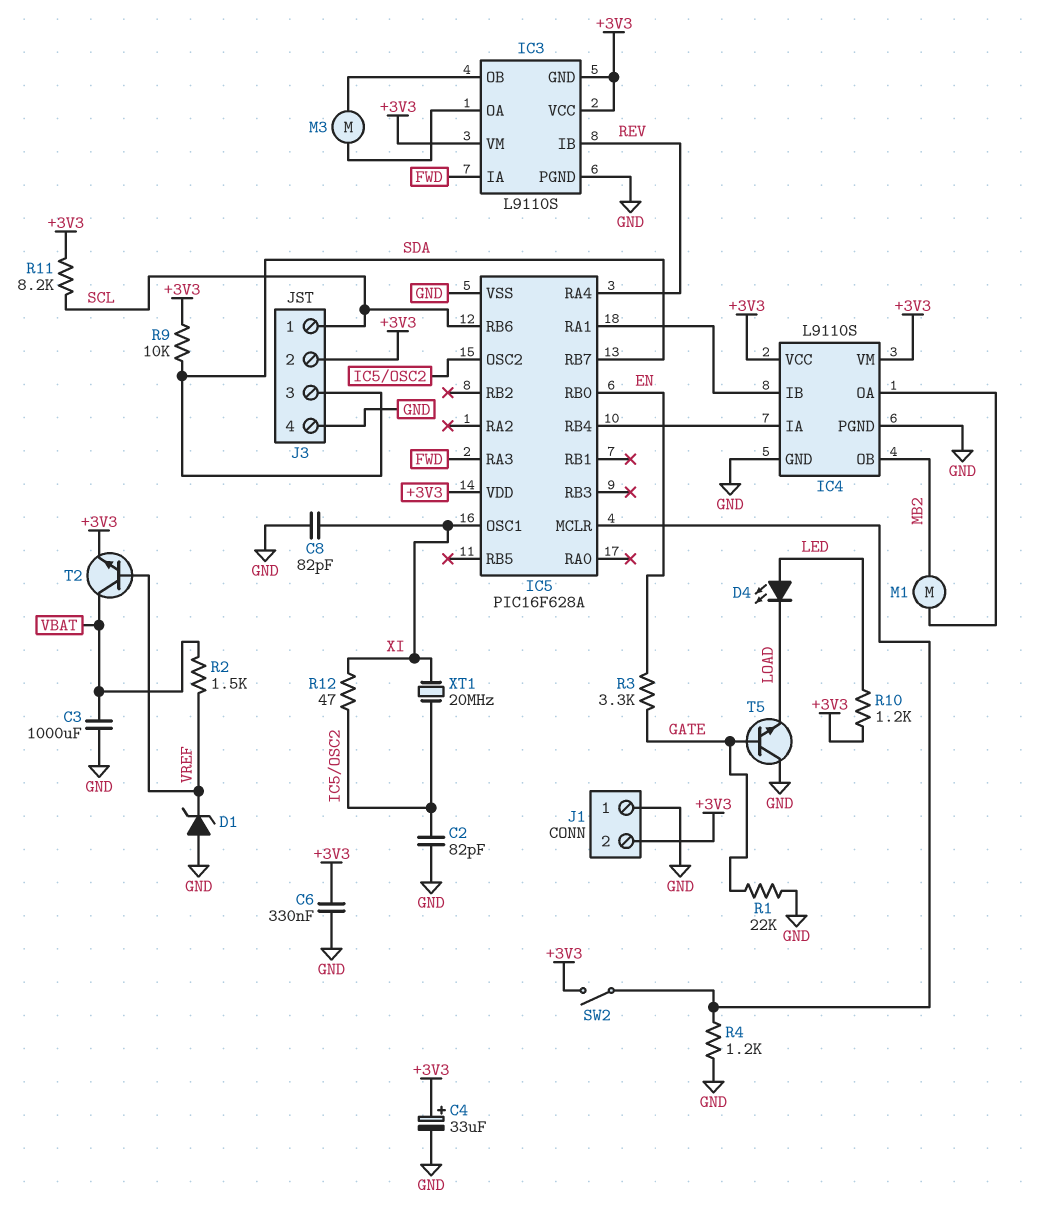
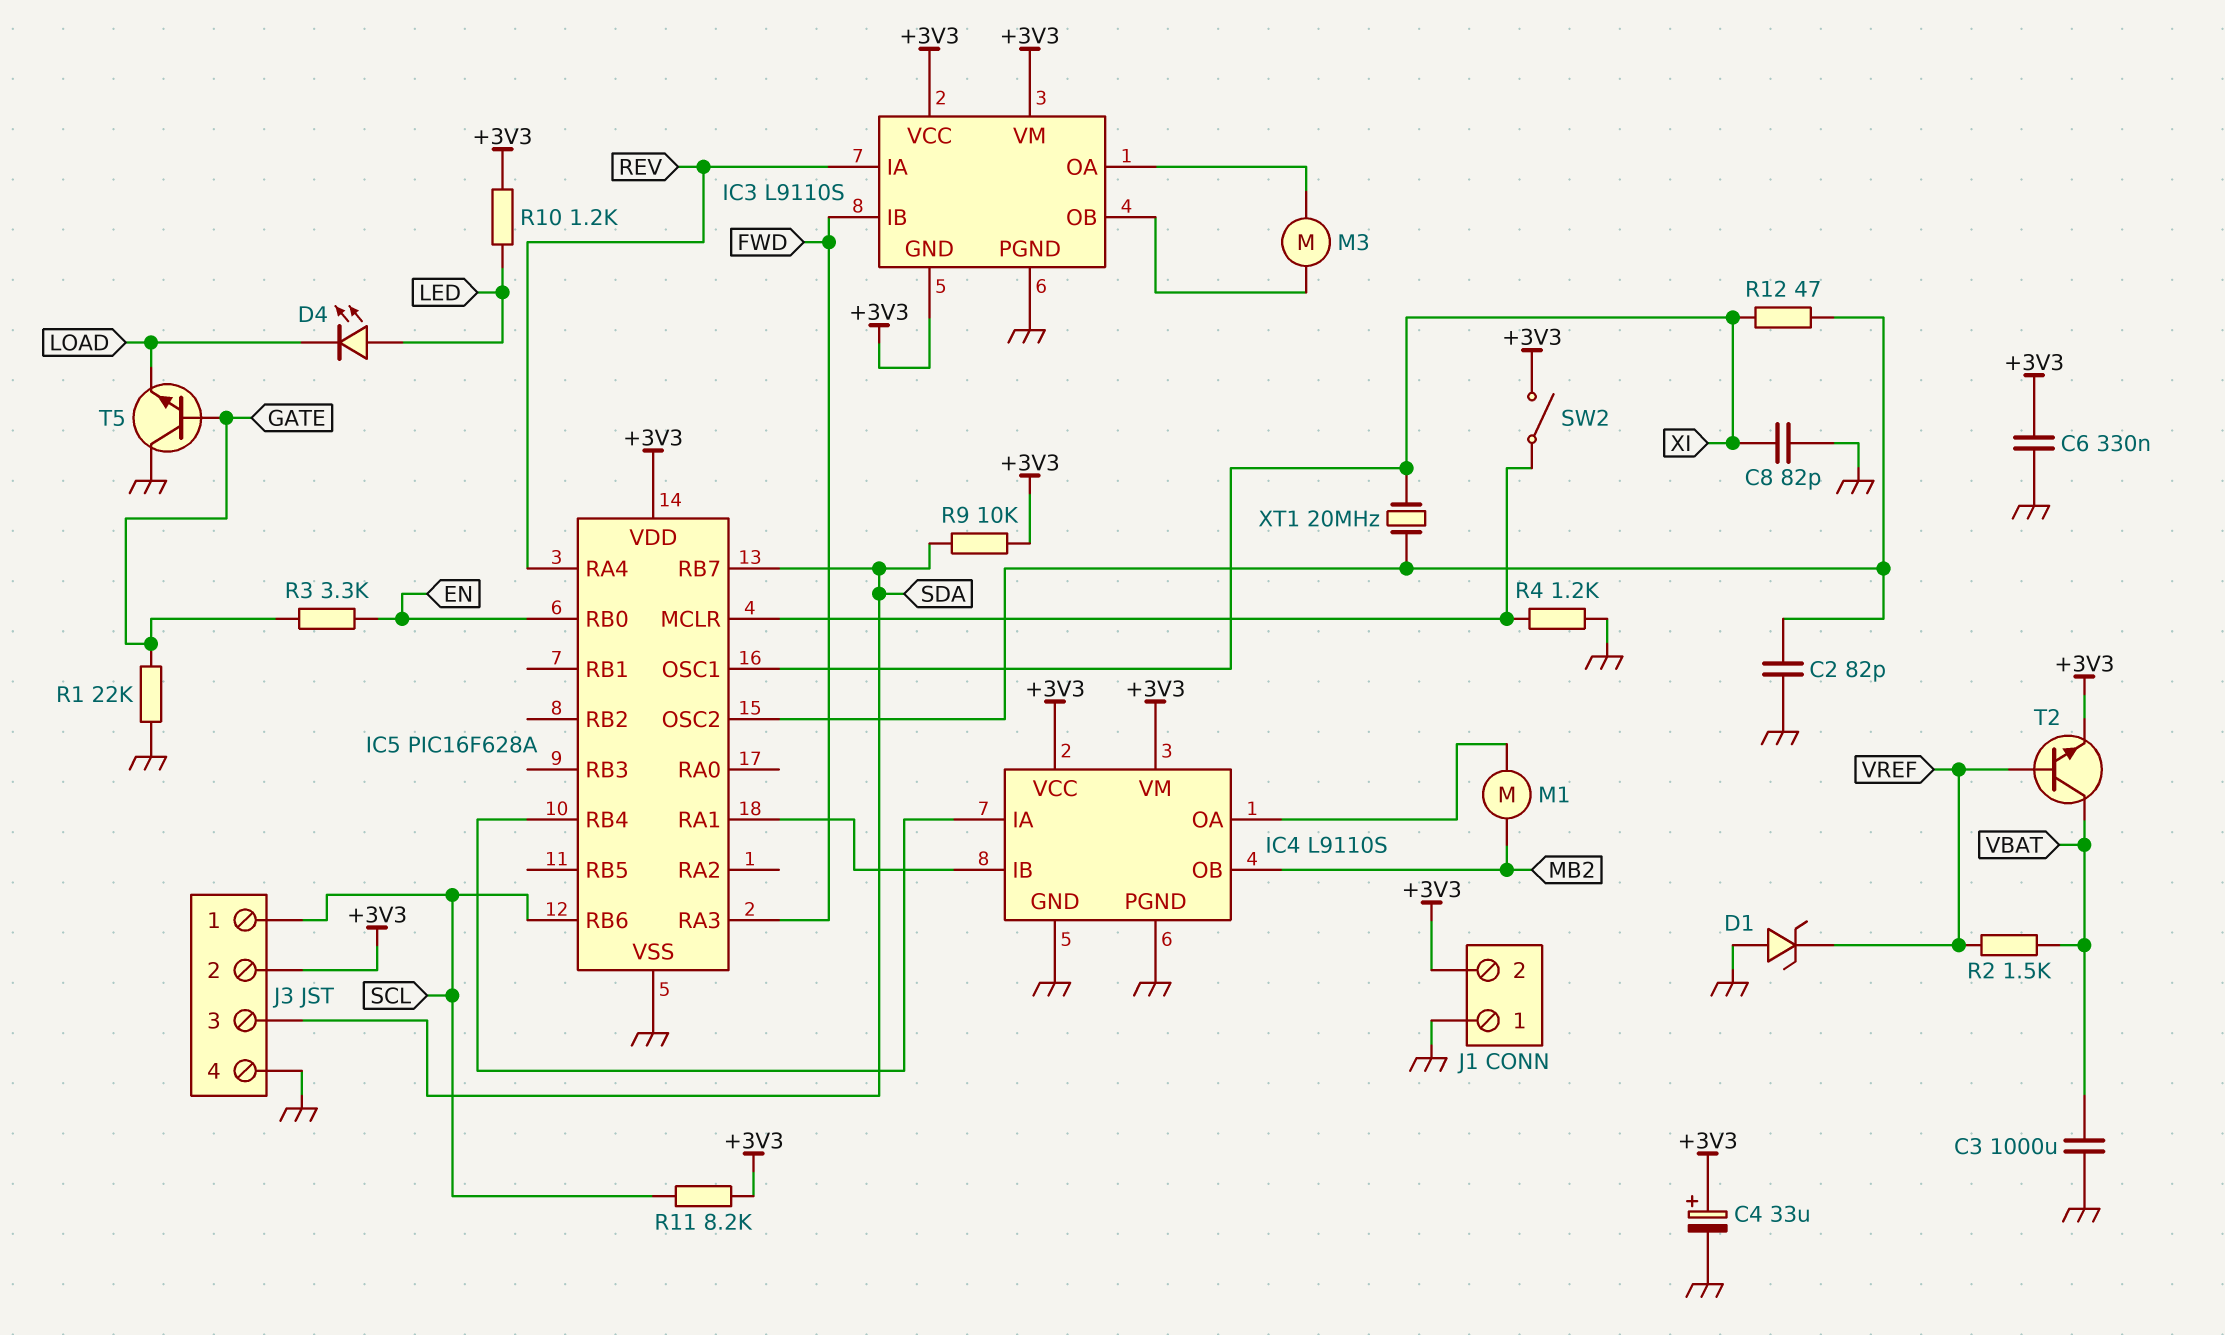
IC3 pin IA: FWD -> REV
IC3 pin IB: REV -> FWD

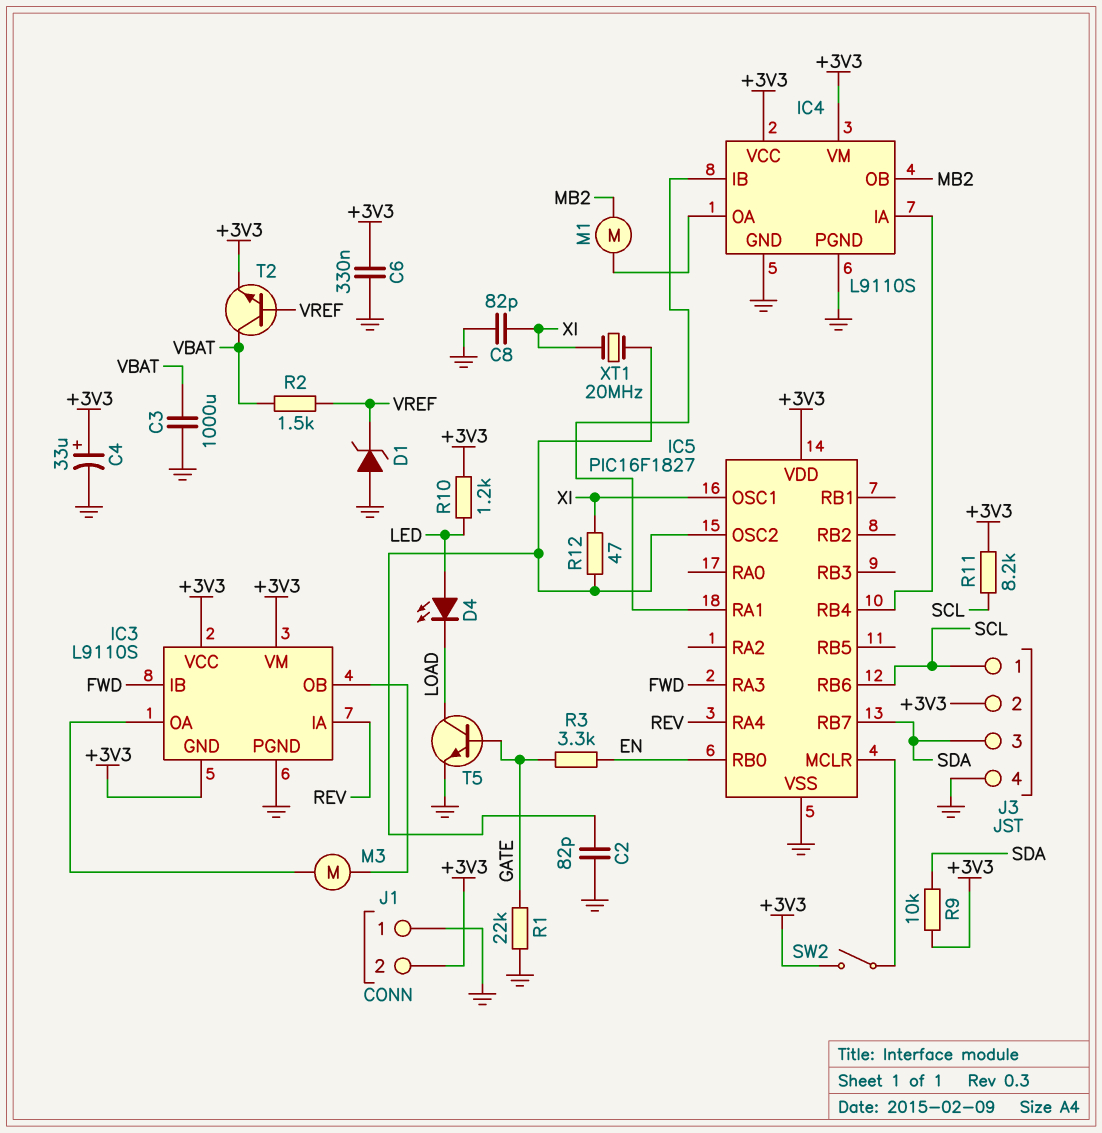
IC5: PIC16F628A -> PIC16F1827
R4: 1.2k (GND, IC5/MCLR) -> none
T5: NPN (B GATE, C GND, E LOAD) -> NPN (B GATE, C LOAD, E GND)

